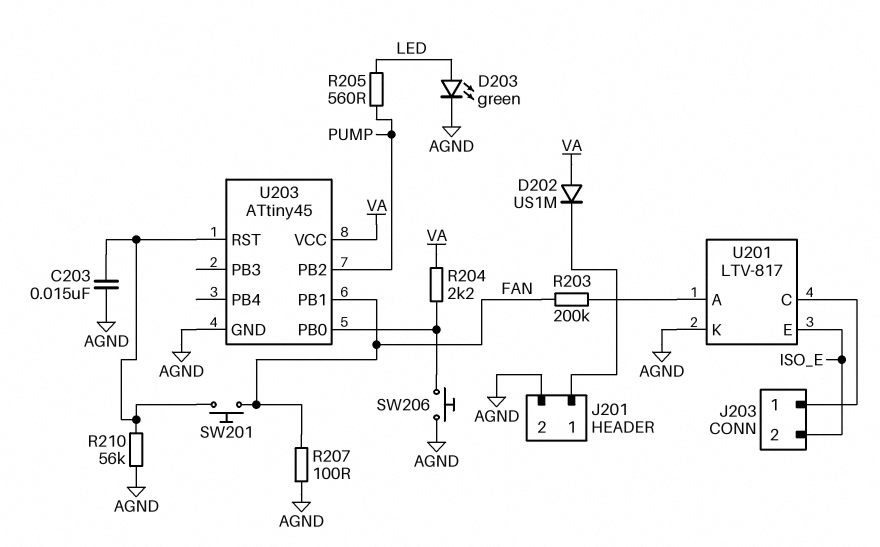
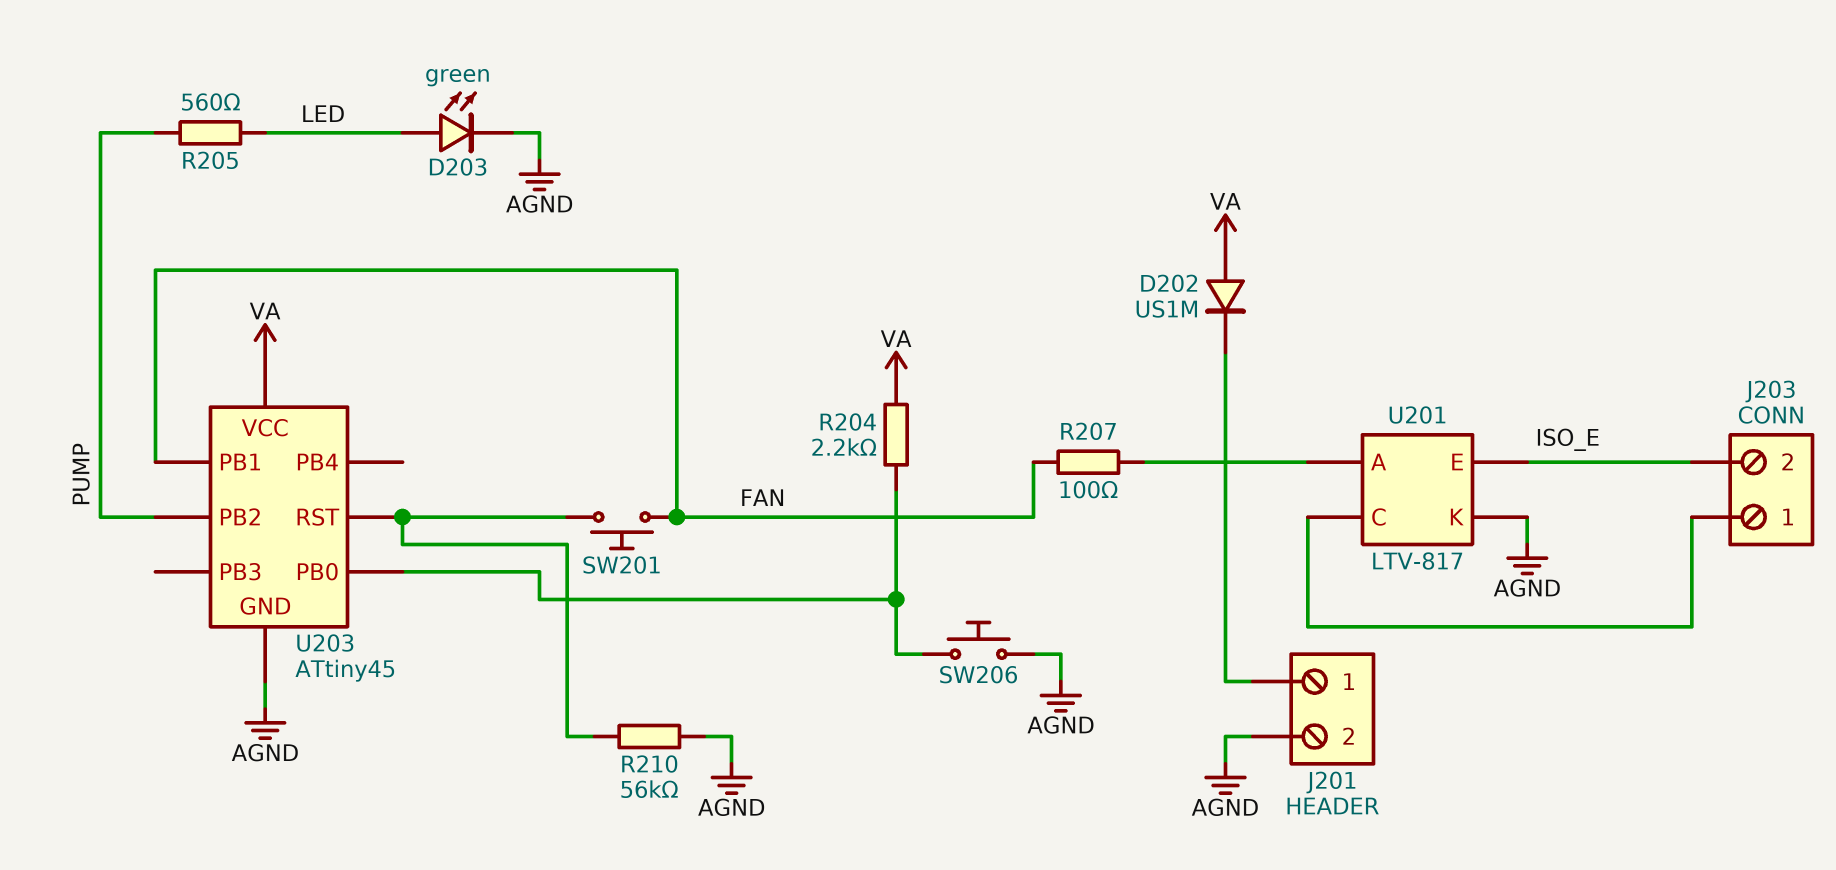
C203: 15nF (AGND, U203/RST) -> none
R203: 200k (FAN, U201/A) -> none
R207: 100 (AGND, FAN) -> 100 (FAN, U201/A)

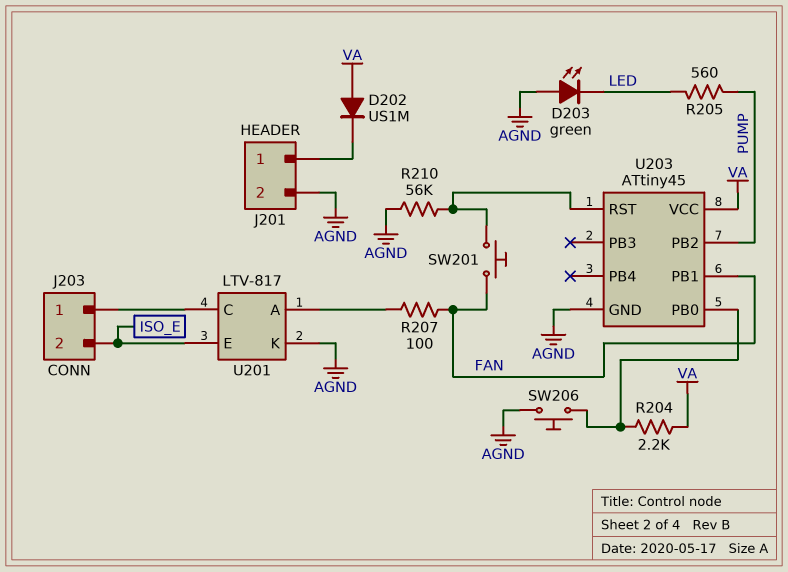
D203: LED green (A LED, K AGND) -> LED green (A AGND, K LED)

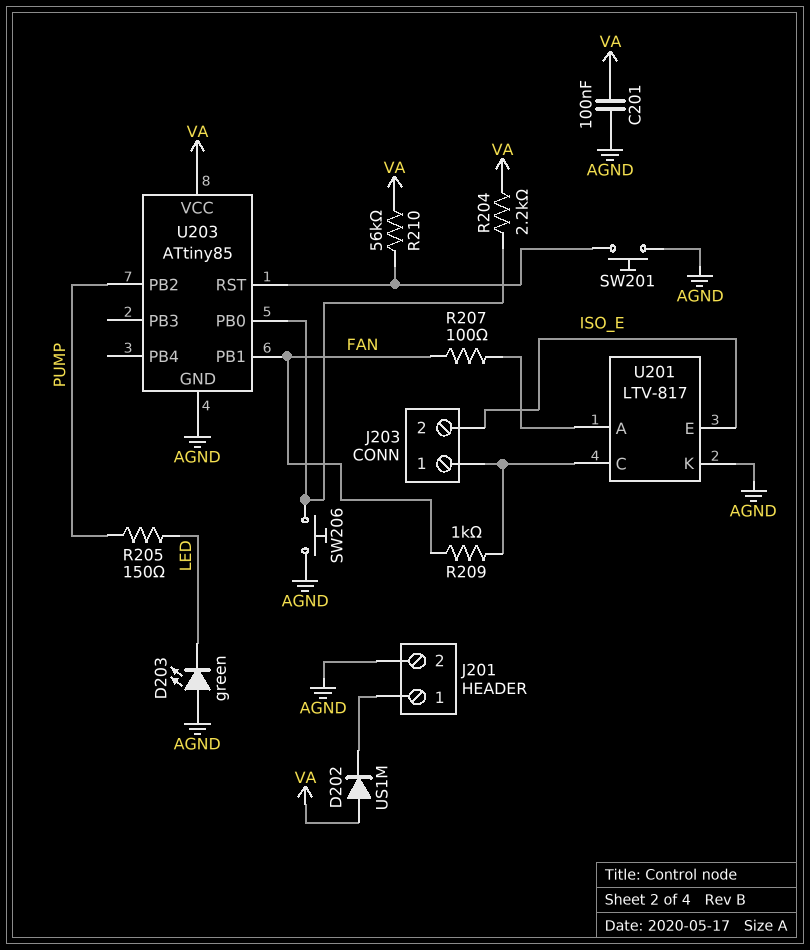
C201: none -> 100nF (AGND, VA)
R205: 560 (LED, PUMP) -> 150 (LED, PUMP)
R209: none -> 1k (FAN, J203/1)
R210: 56k (AGND, U203/RST) -> 56k (U203/RST, VA)
SW201: button (FAN, U203/RST) -> button (AGND, U203/RST)
U203: ATtiny45 -> ATtiny85

